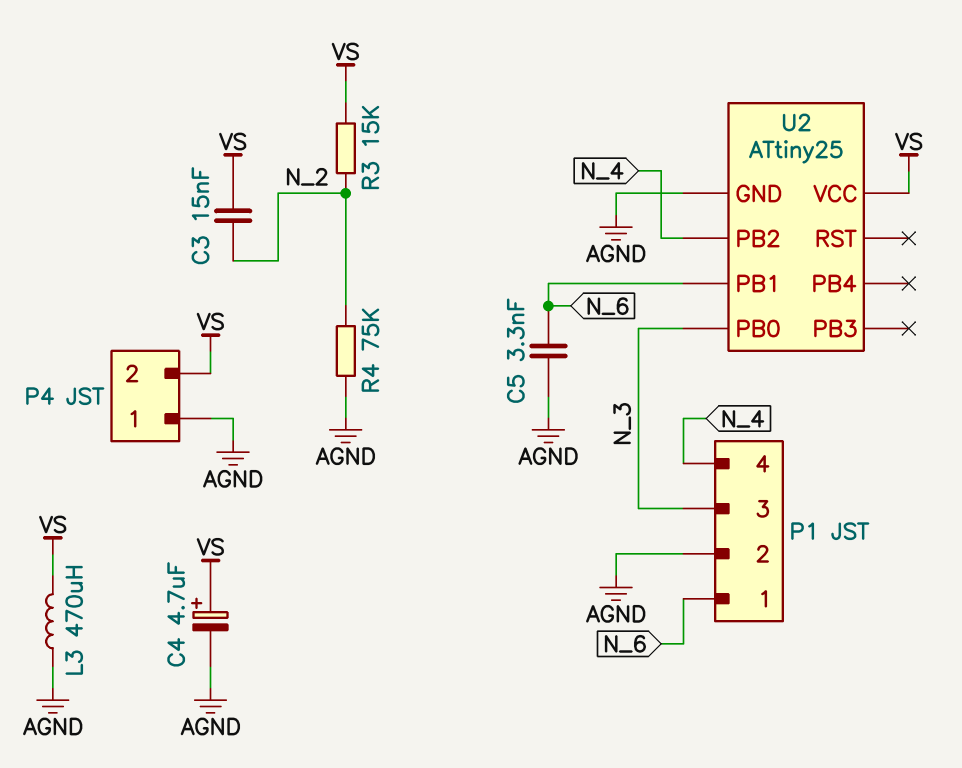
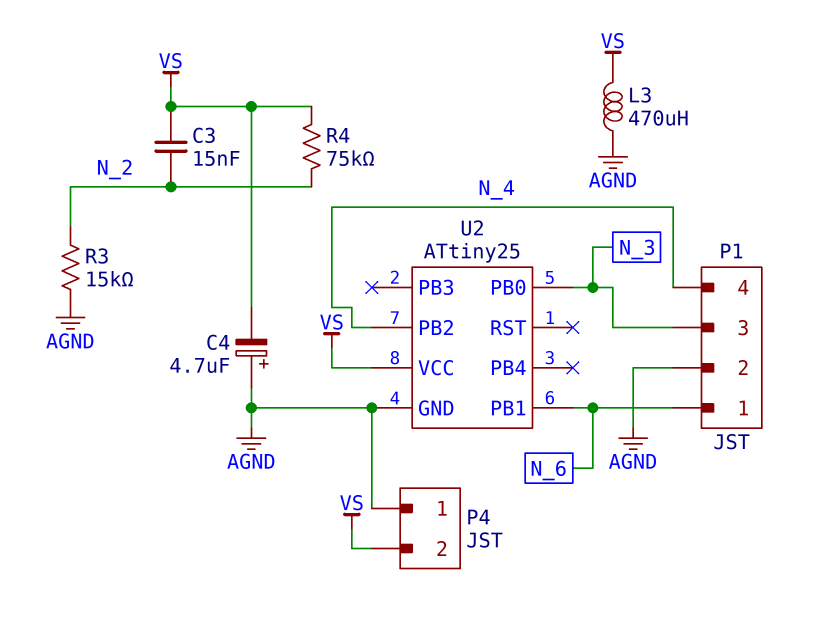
C4: 4.7uF (plus VS, minus AGND) -> 4.7uF (plus AGND, minus VS)
C5: 3.3nF (AGND, N_6) -> none
R3: 15k (N_2, VS) -> 15k (AGND, N_2)
R4: 75k (AGND, N_2) -> 75k (N_2, VS)

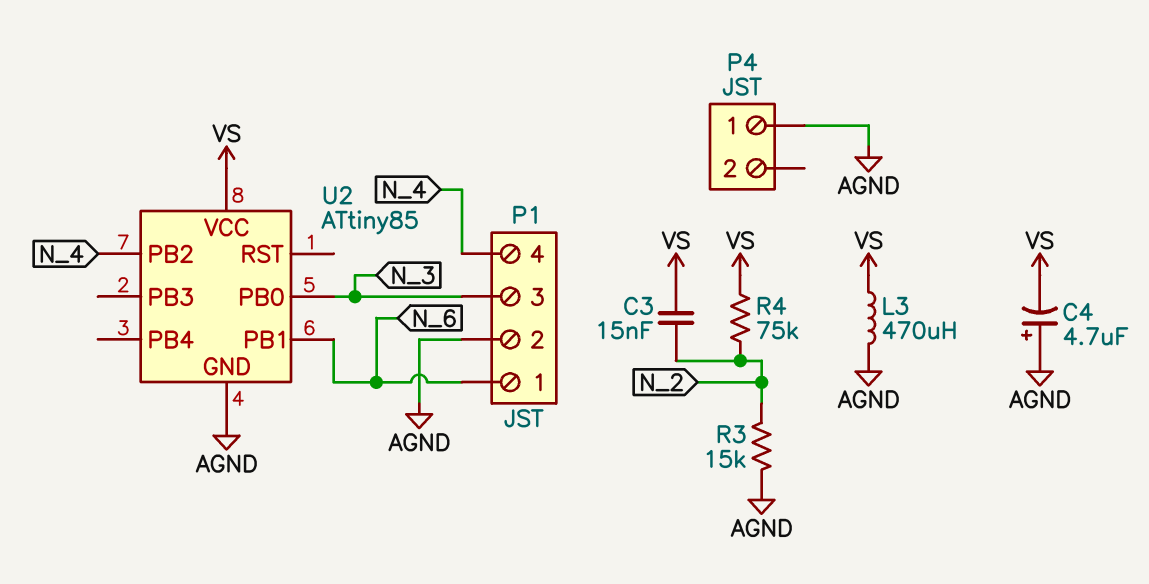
P4 pin 2: VS -> none
U2: ATtiny25 -> ATtiny85

